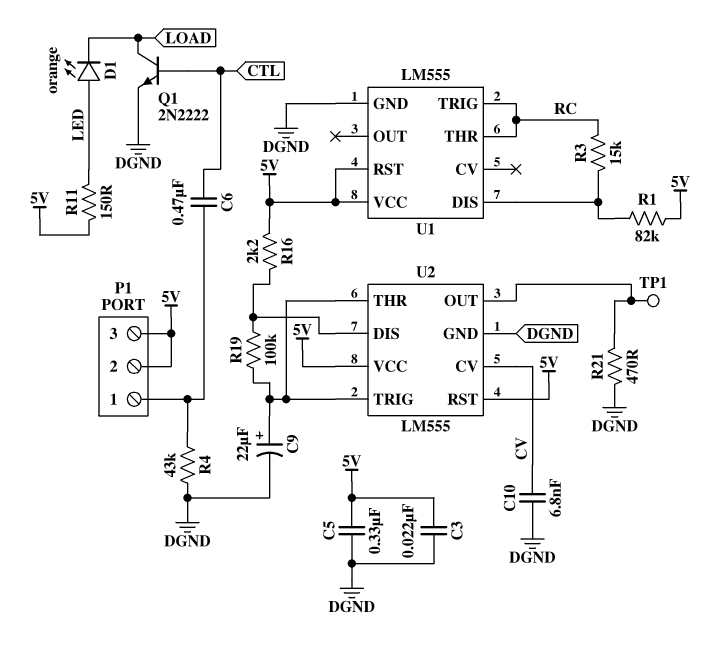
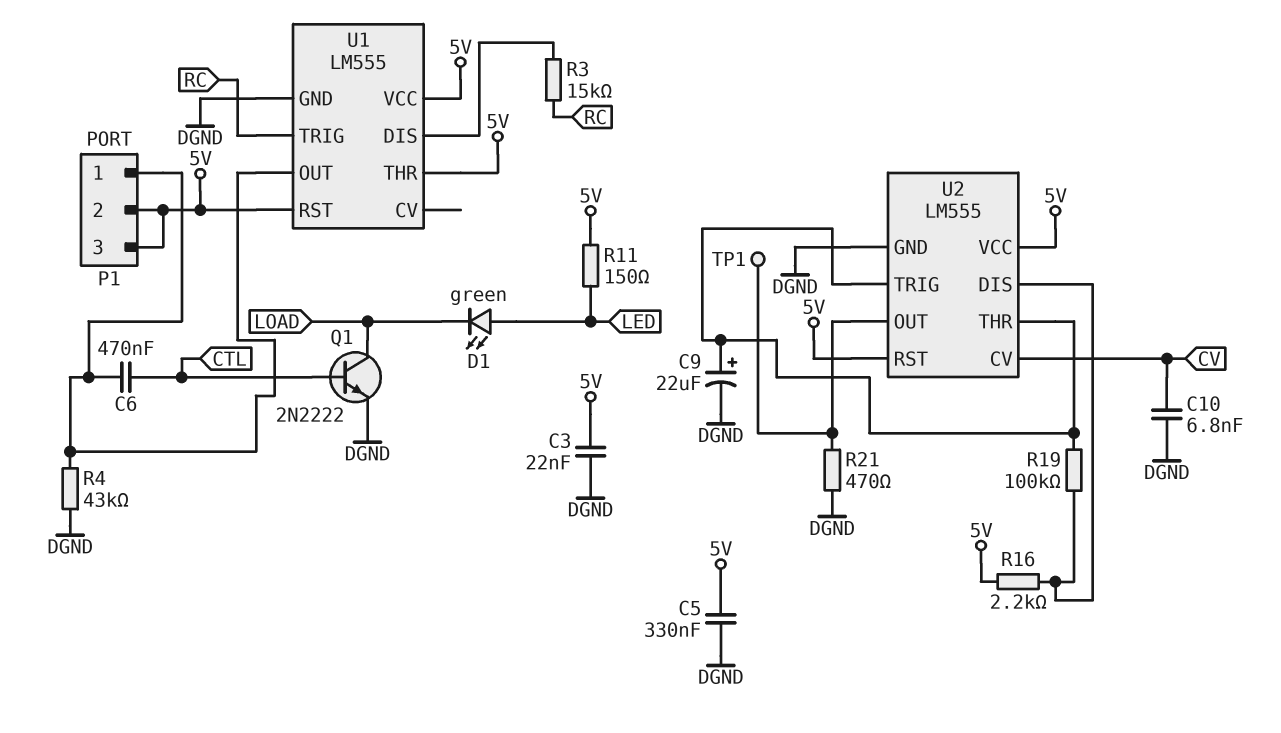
D1: LED orange (A LED, K LOAD) -> LED green (A LED, K LOAD)
R1: 82k (5V, U1/DIS) -> none
U1 pin OUT: none -> P1/1
U1 pin THR: RC -> 5V

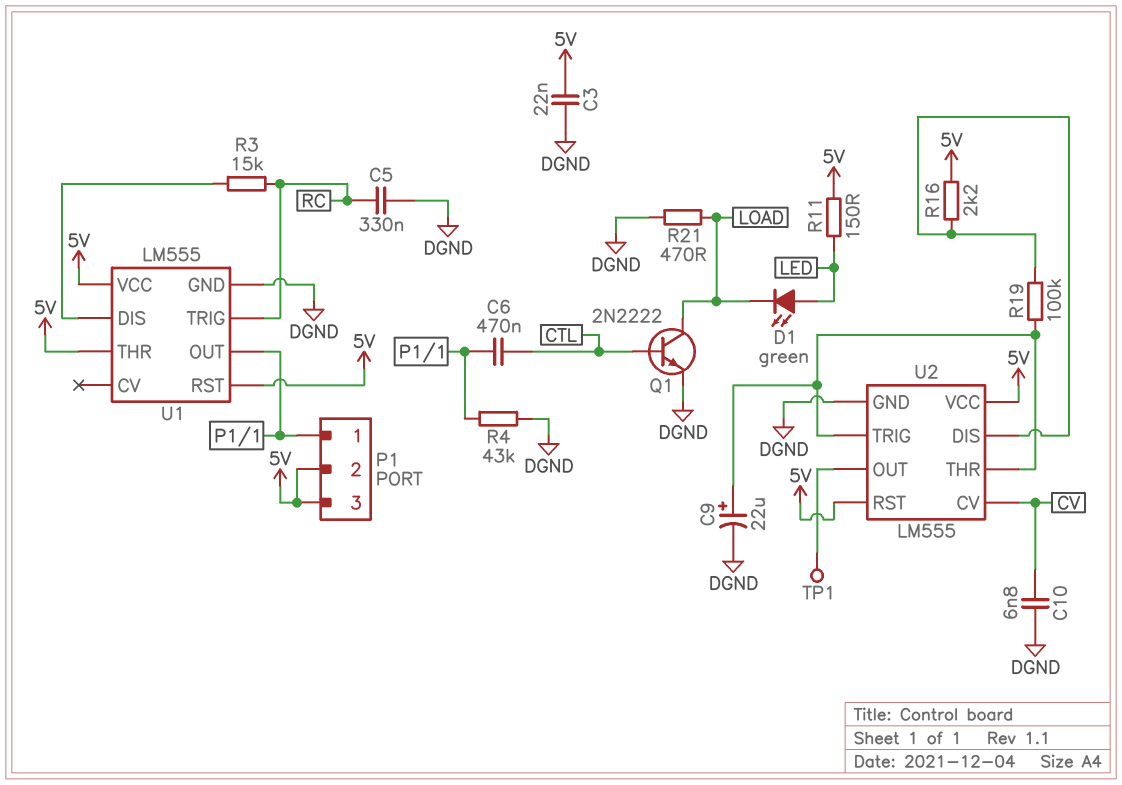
C5: 330nF (5V, DGND) -> 330nF (DGND, RC)
R21: 470 (DGND, U2/OUT) -> 470 (DGND, LOAD)

